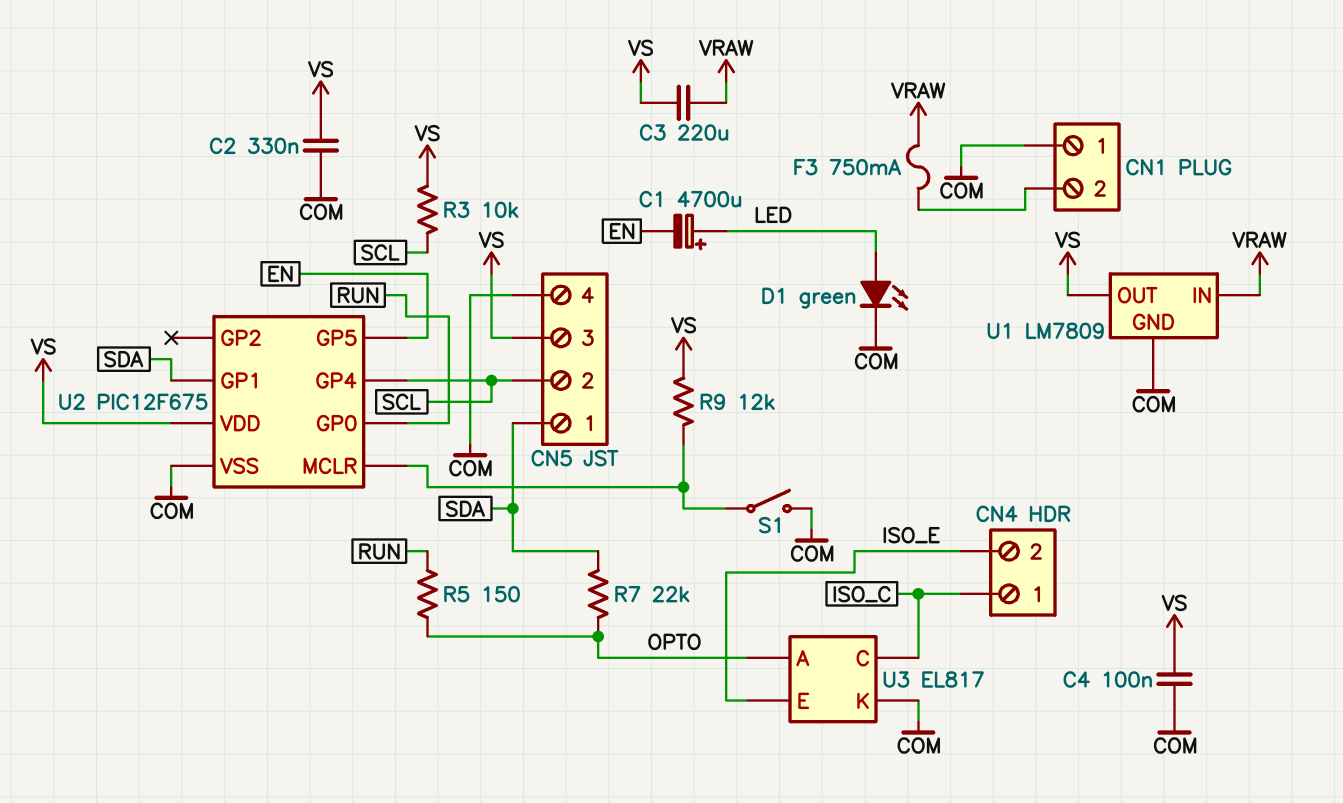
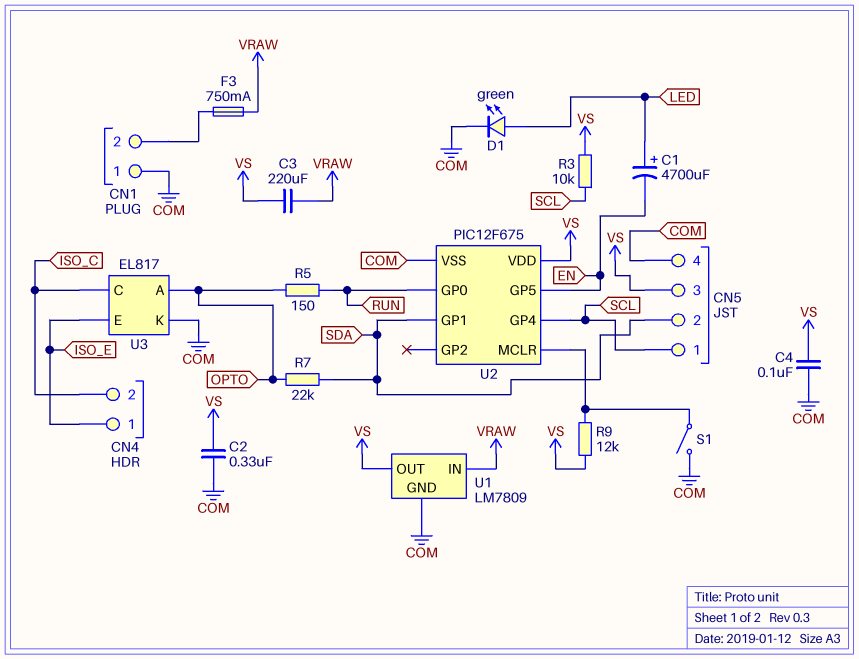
CN4 pin 1: ISO_C -> ISO_E
CN4 pin 2: ISO_E -> ISO_C
CN5 pin 1: SDA -> SCL
CN5 pin 2: SCL -> SDA

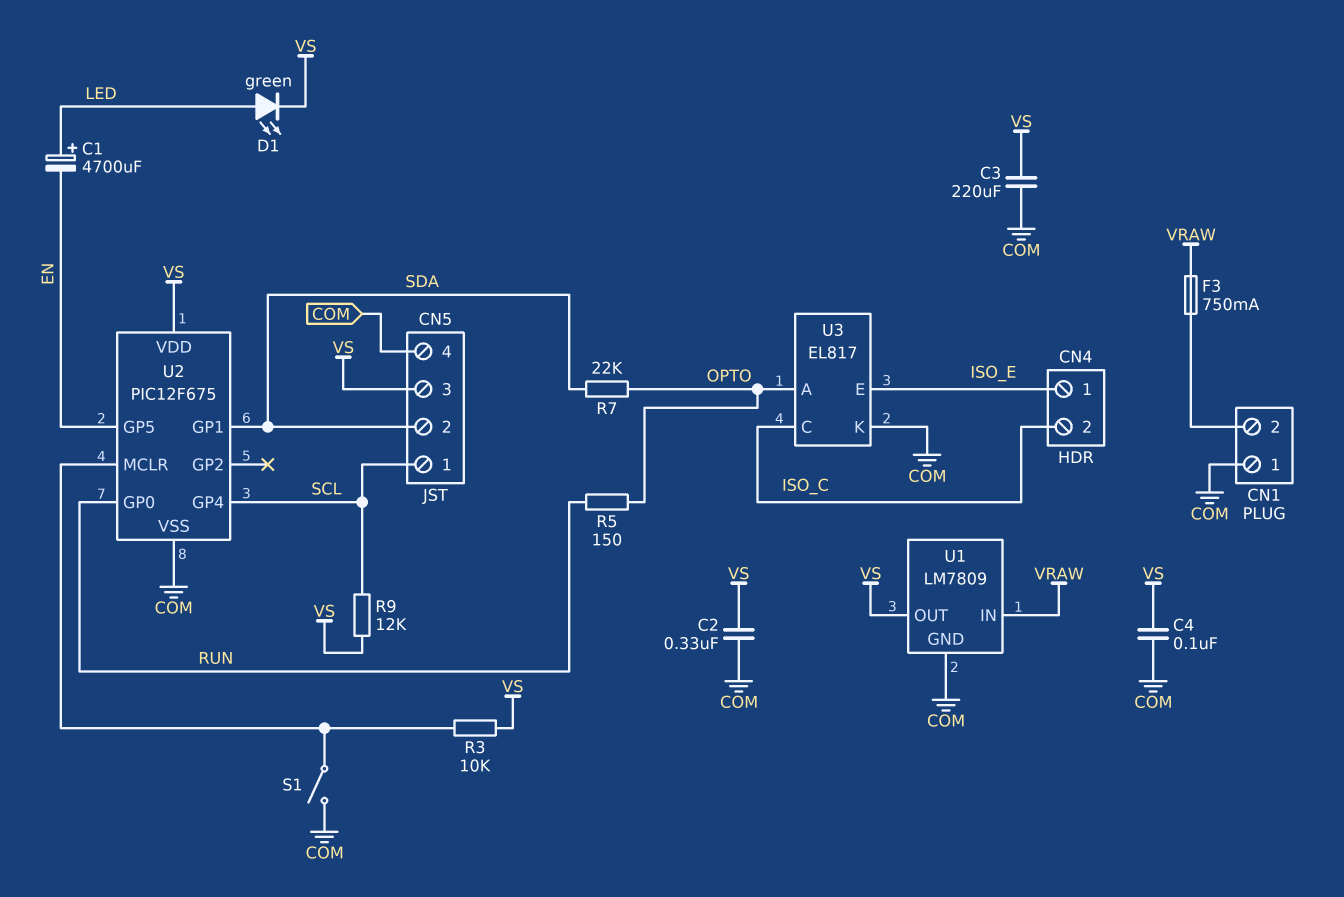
C3: 220uF (VRAW, VS) -> 220uF (COM, VS)
D1: LED green (A LED, K COM) -> LED green (A LED, K VS)
R3: 10k (SCL, VS) -> 10k (U2/MCLR, VS)
R9: 12k (U2/MCLR, VS) -> 12k (SCL, VS)

